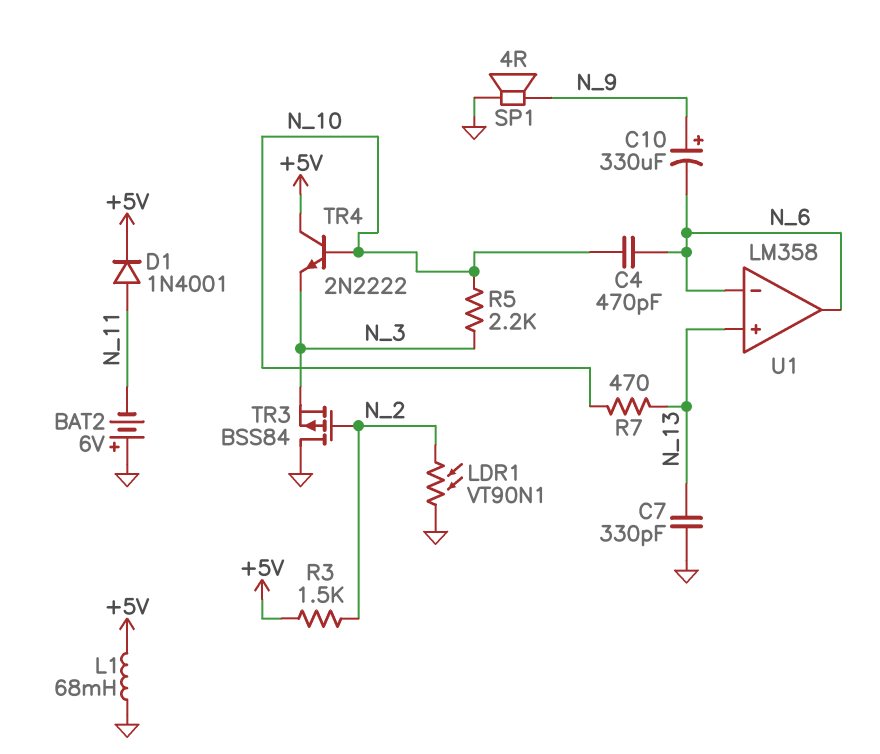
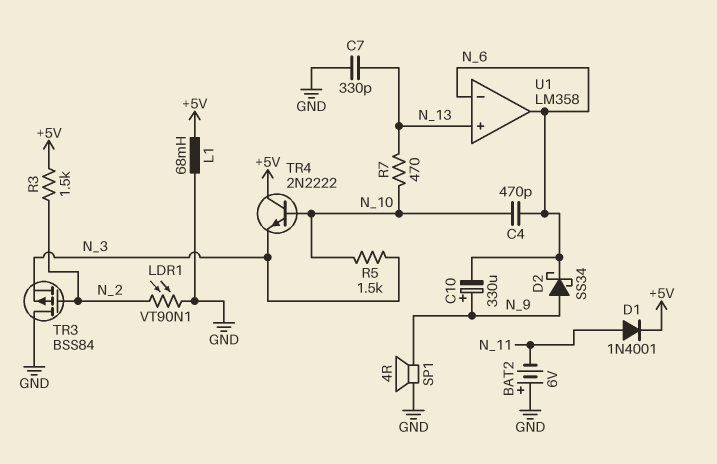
D2: none -> schottky SS34 (A N_9, K N_6)
R5: 2.2k (N_3, N_10) -> 1.5k (N_3, N_10)

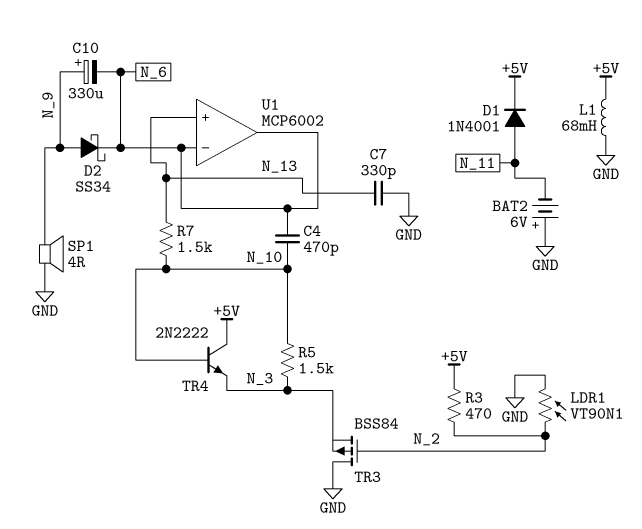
R3: 1.5k (+5V, N_2) -> 470 (+5V, N_2)
R7: 470 (N_10, N_13) -> 1.5k (N_10, N_13)
U1: LM358 -> MCP6002

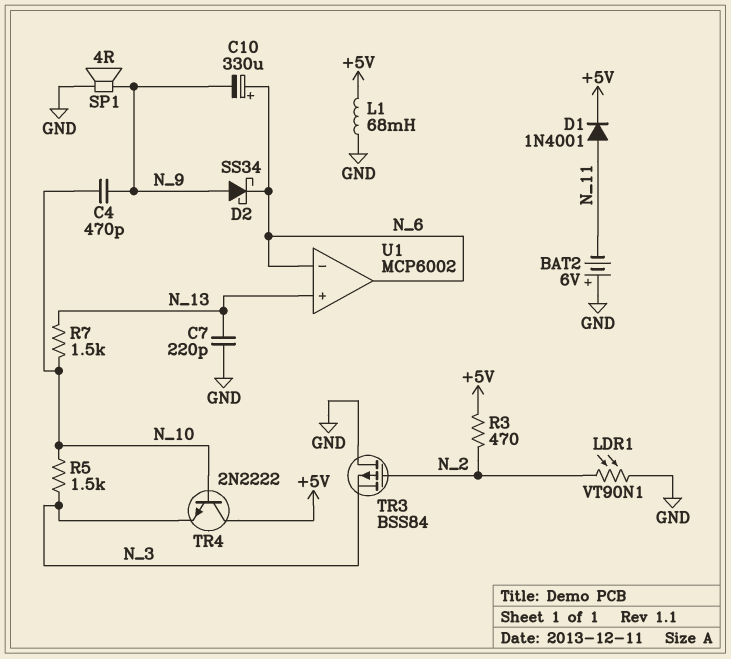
C4: 470pF (N_6, N_10) -> 470pF (N_9, N_10)
C7: 330pF (GND, N_13) -> 220pF (GND, N_13)
C10: 330uF (plus N_9, minus N_6) -> 330uF (plus N_6, minus N_9)

